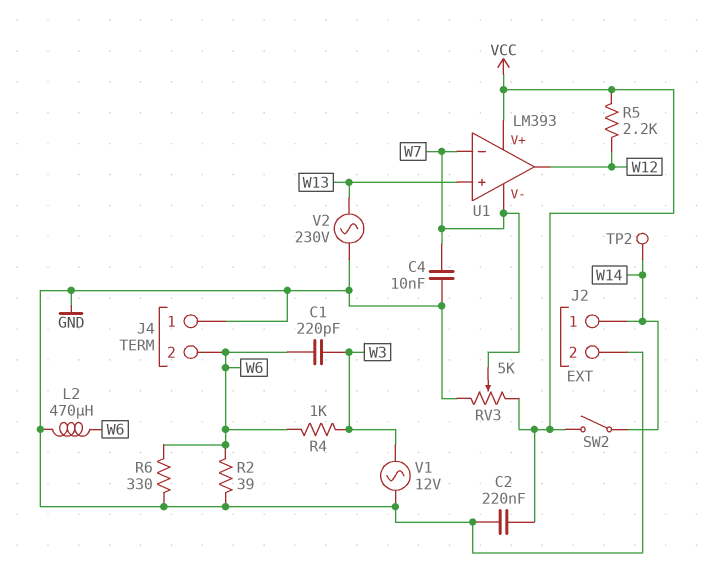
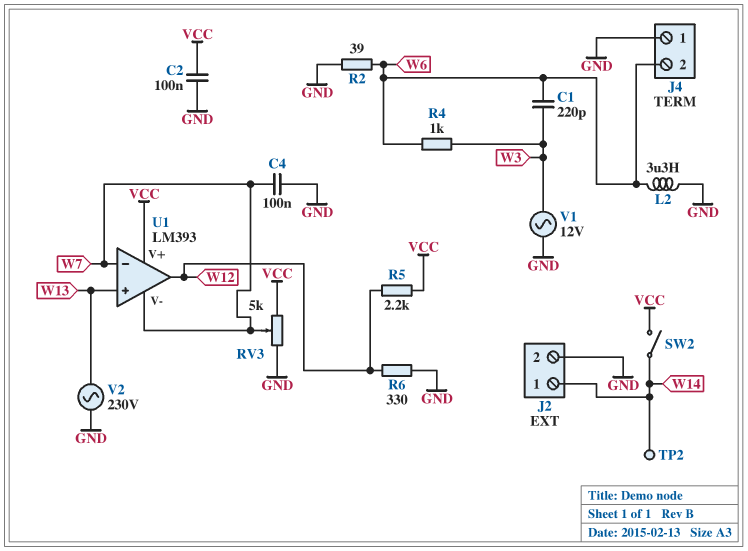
C2: 220nF (GND, VCC) -> 100nF (GND, VCC)
C4: 10nF (GND, W7) -> 100nF (GND, W7)
L2: 470uH (GND, W6) -> 3.3uH (GND, W6)
R6: 330 (GND, W6) -> 330 (GND, W12)

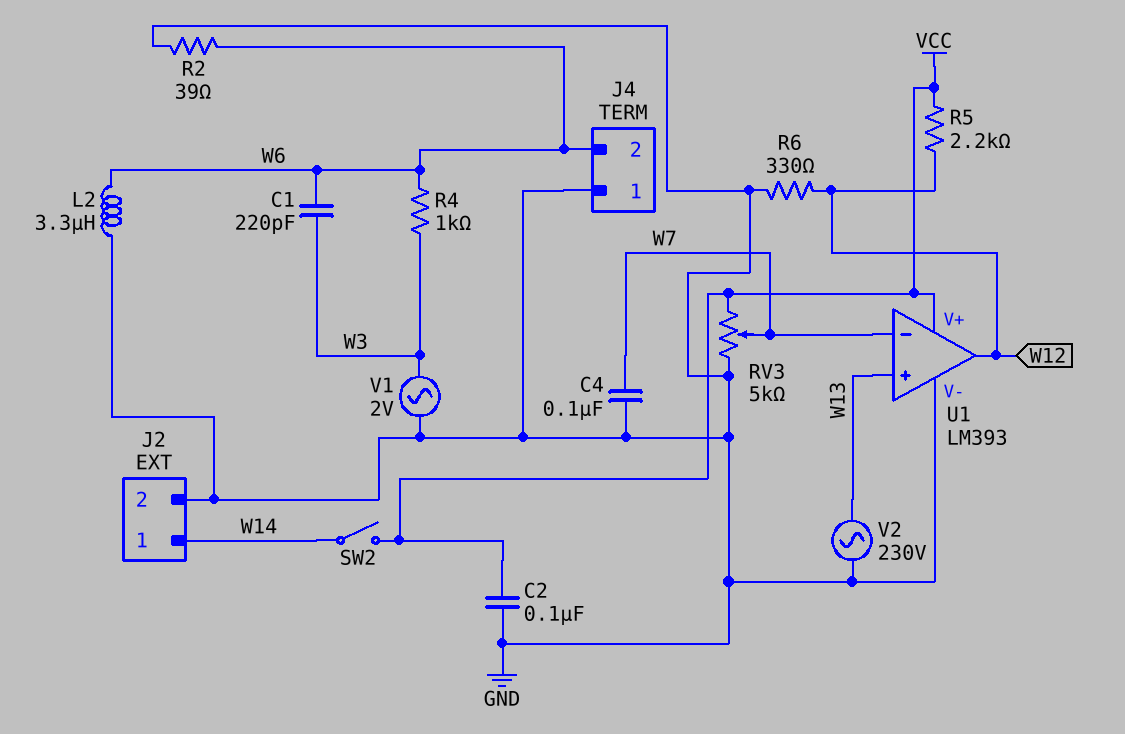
TP2: test point (W14) -> none
U1 pin V-: W7 -> GND
V1: AC 12V (GND, W3) -> AC 2V (GND, W3)

